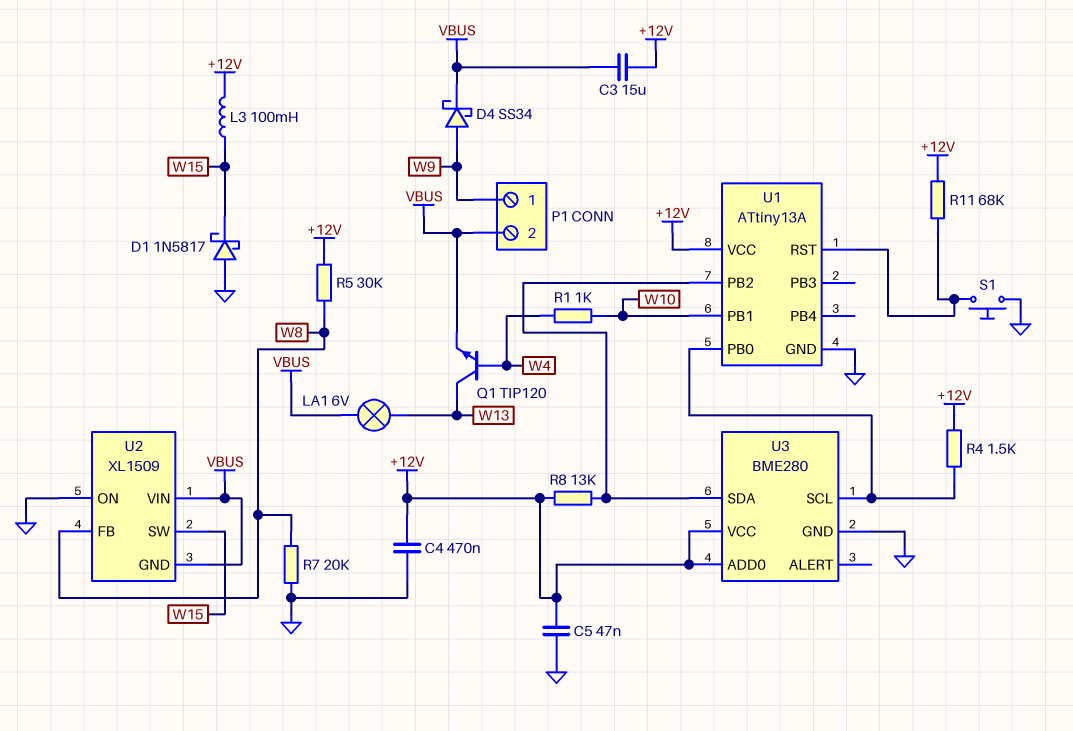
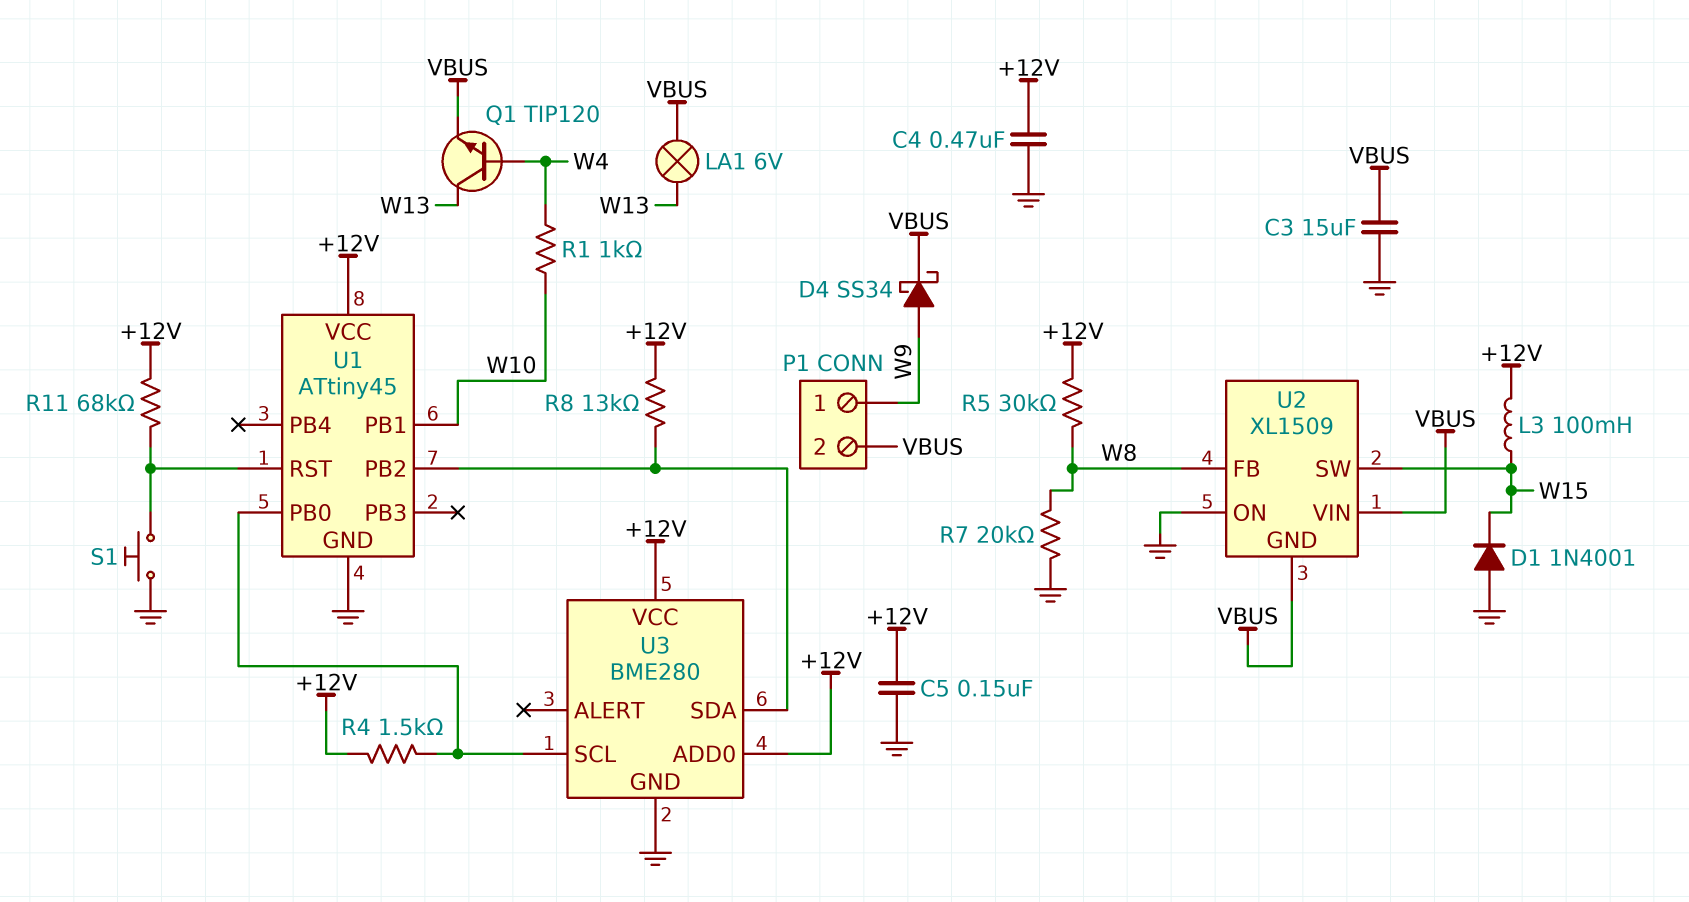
C3: 15uF (+12V, VBUS) -> 15uF (GND, VBUS)
C5: 47nF (+12V, GND) -> 150nF (+12V, GND)
D1: schottky 1N5817 (A GND, K W15) -> diode 1N4001 (A GND, K W15)
U1: ATtiny13A -> ATtiny45

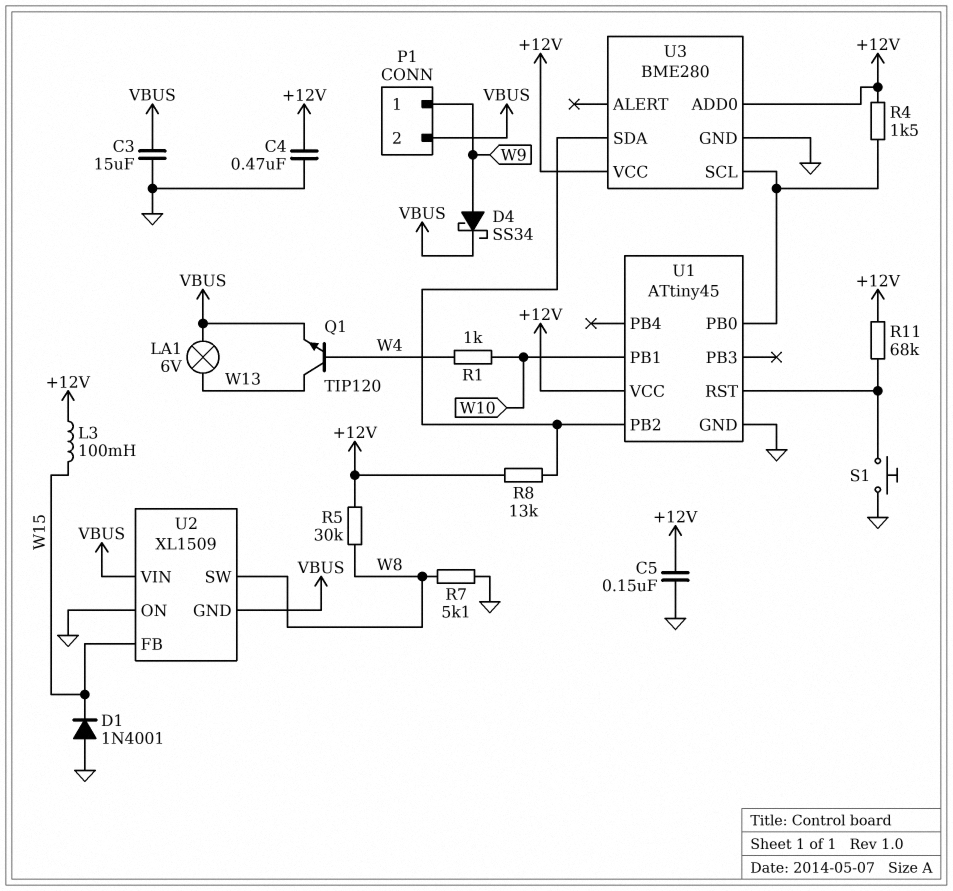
R7: 20k (GND, W8) -> 5.1k (GND, W8)
U2 pin FB: W8 -> W15
U2 pin SW: W15 -> W8

